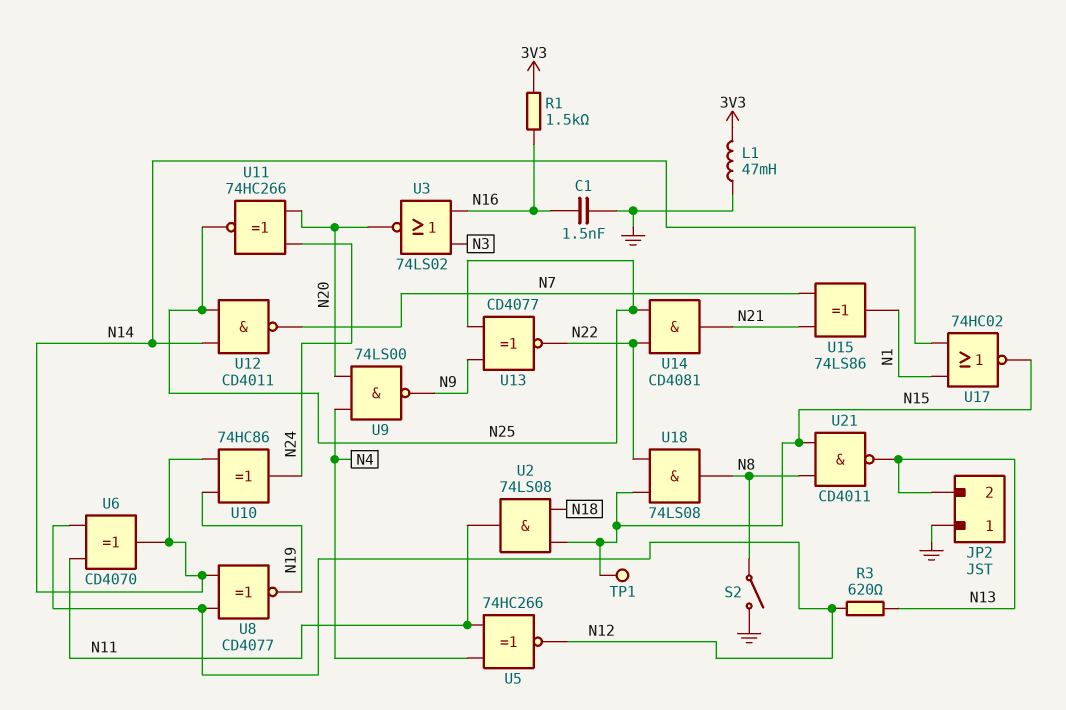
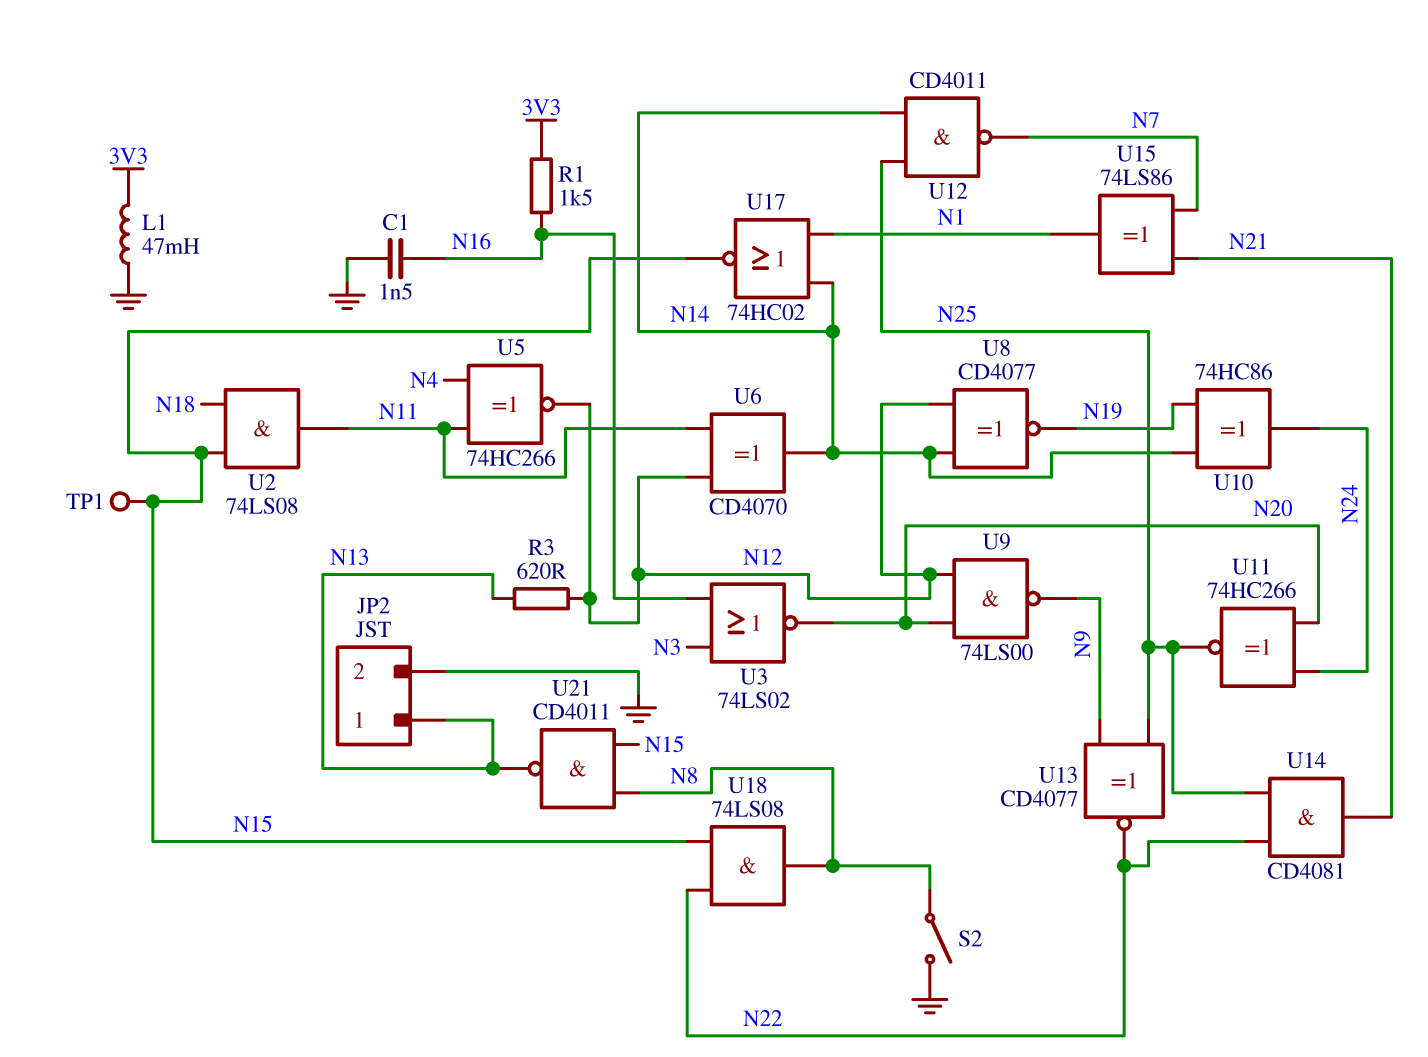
JP2 pin 1: GND -> N13
JP2 pin 2: N13 -> GND
U9: NAND 74LS00 (in N4, in N20, out N9) -> NAND 74LS00 (in N12, in N20, out N9)

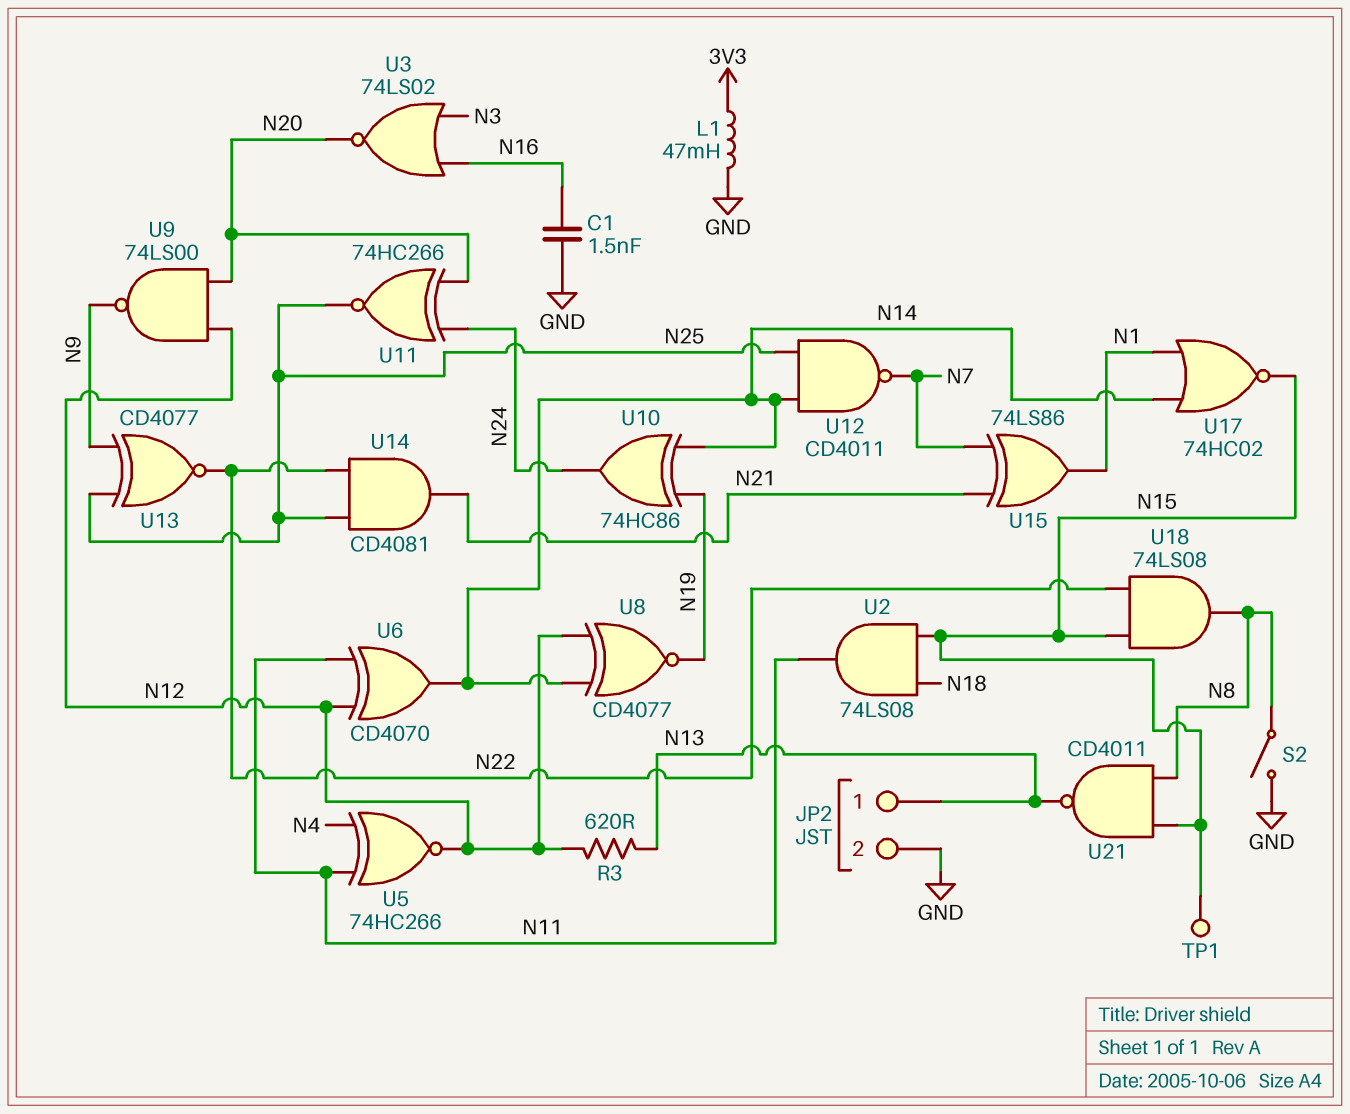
R1: 1.5k (3V3, N16) -> none

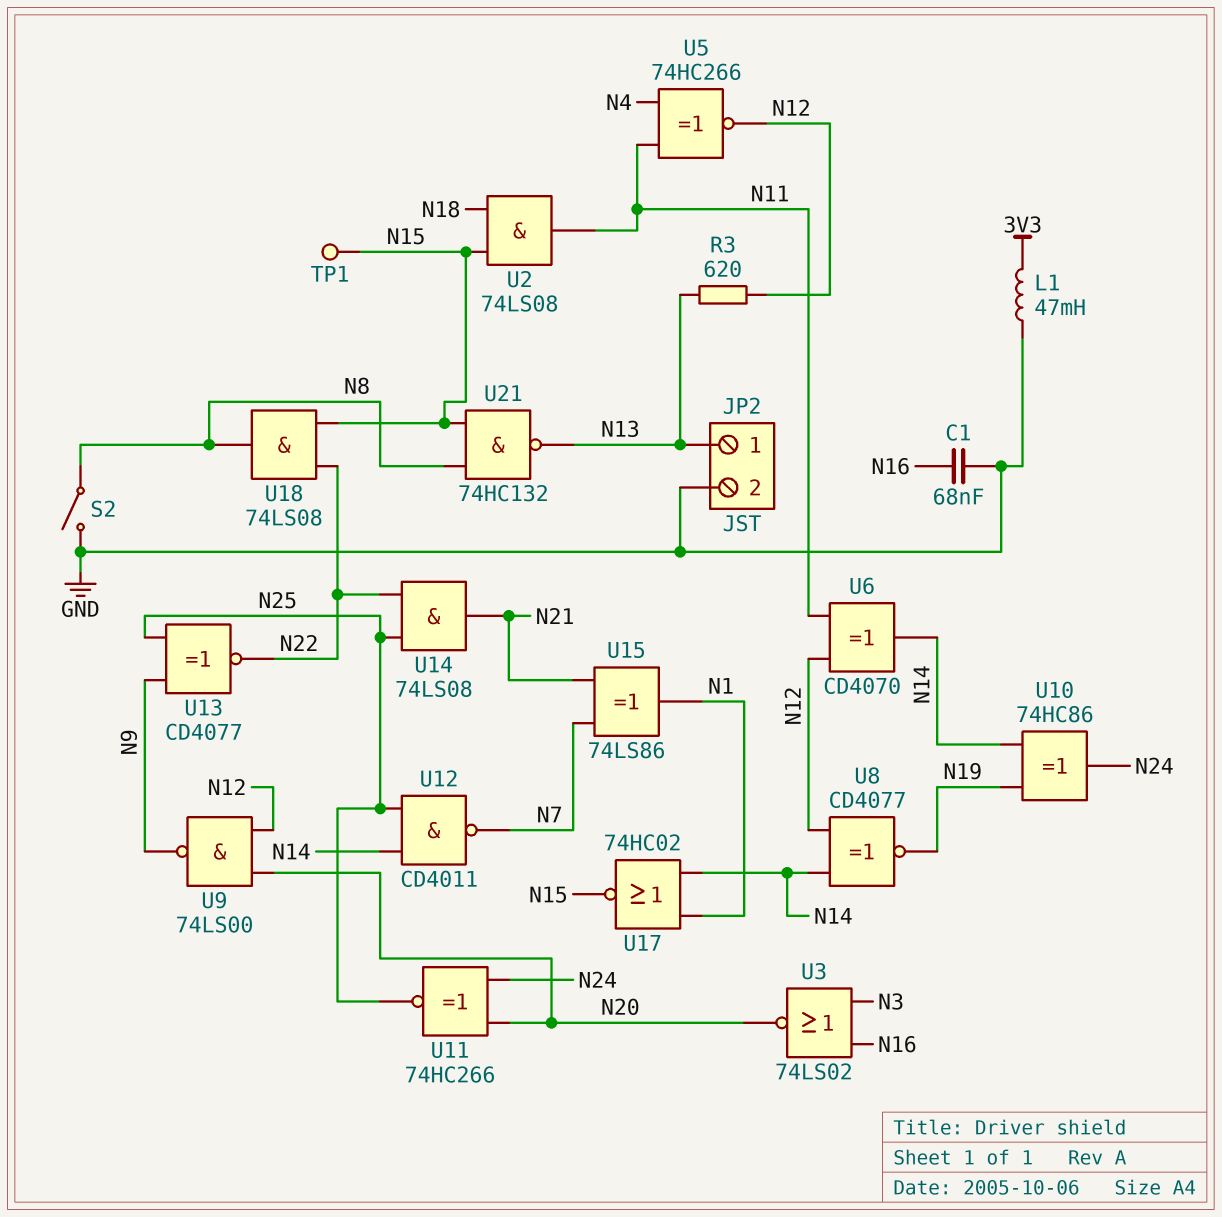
C1: 1.5nF (GND, N16) -> 68nF (GND, N16)
U14: AND CD4081 (in N22, in N25, out N21) -> AND 74LS08 (in N22, in N25, out N21)
U21: NAND CD4011 (in N8, in N15, out N13) -> NAND 74HC132 (in N8, in N15, out N13)

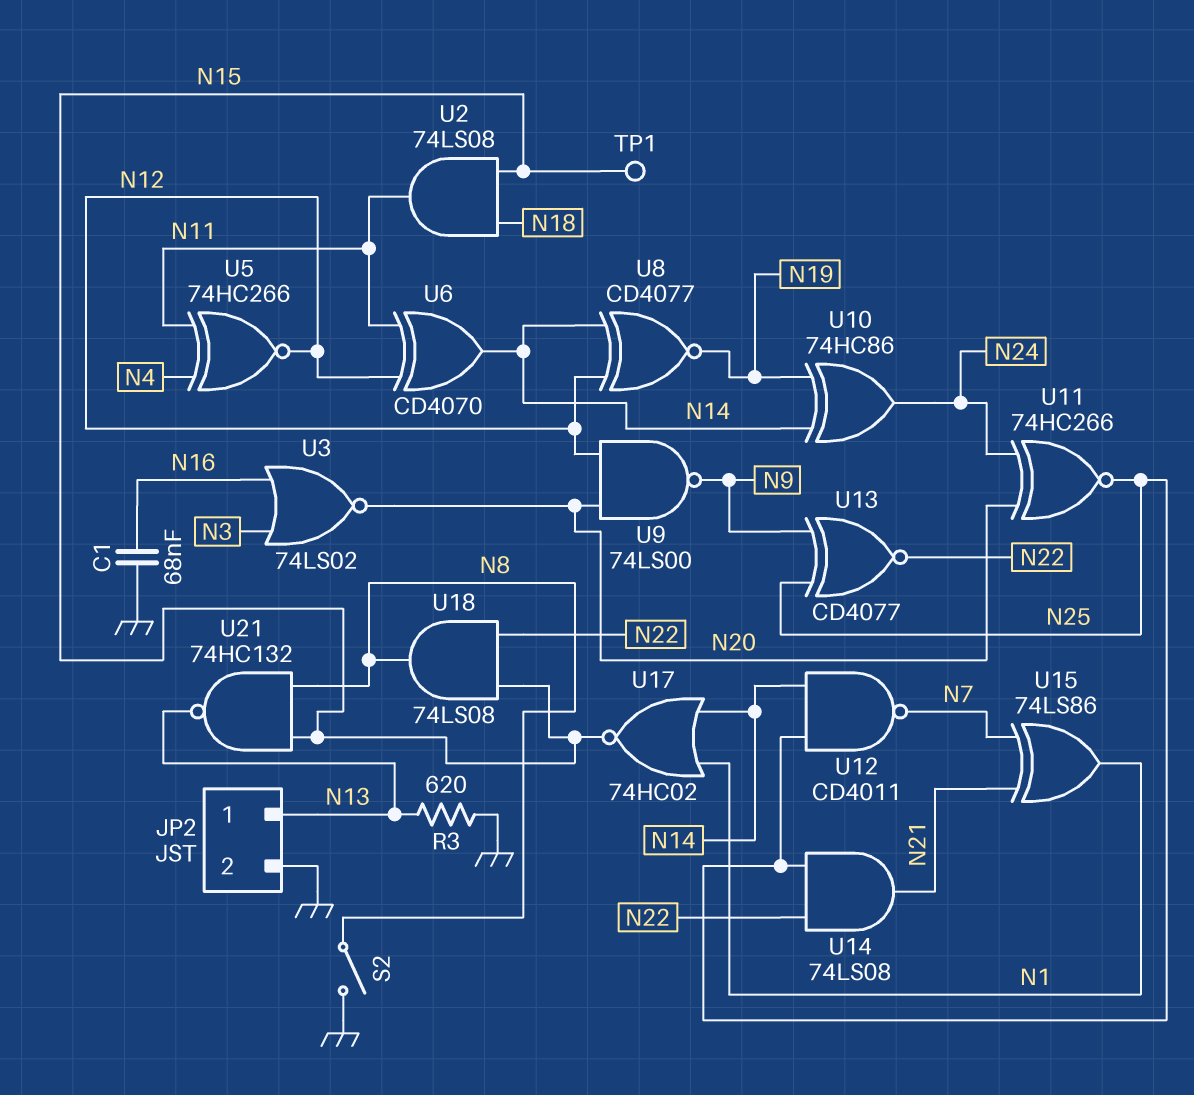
L1: 47mH (3V3, GND) -> none
R3: 620 (N12, N13) -> 620 (GND, N13)

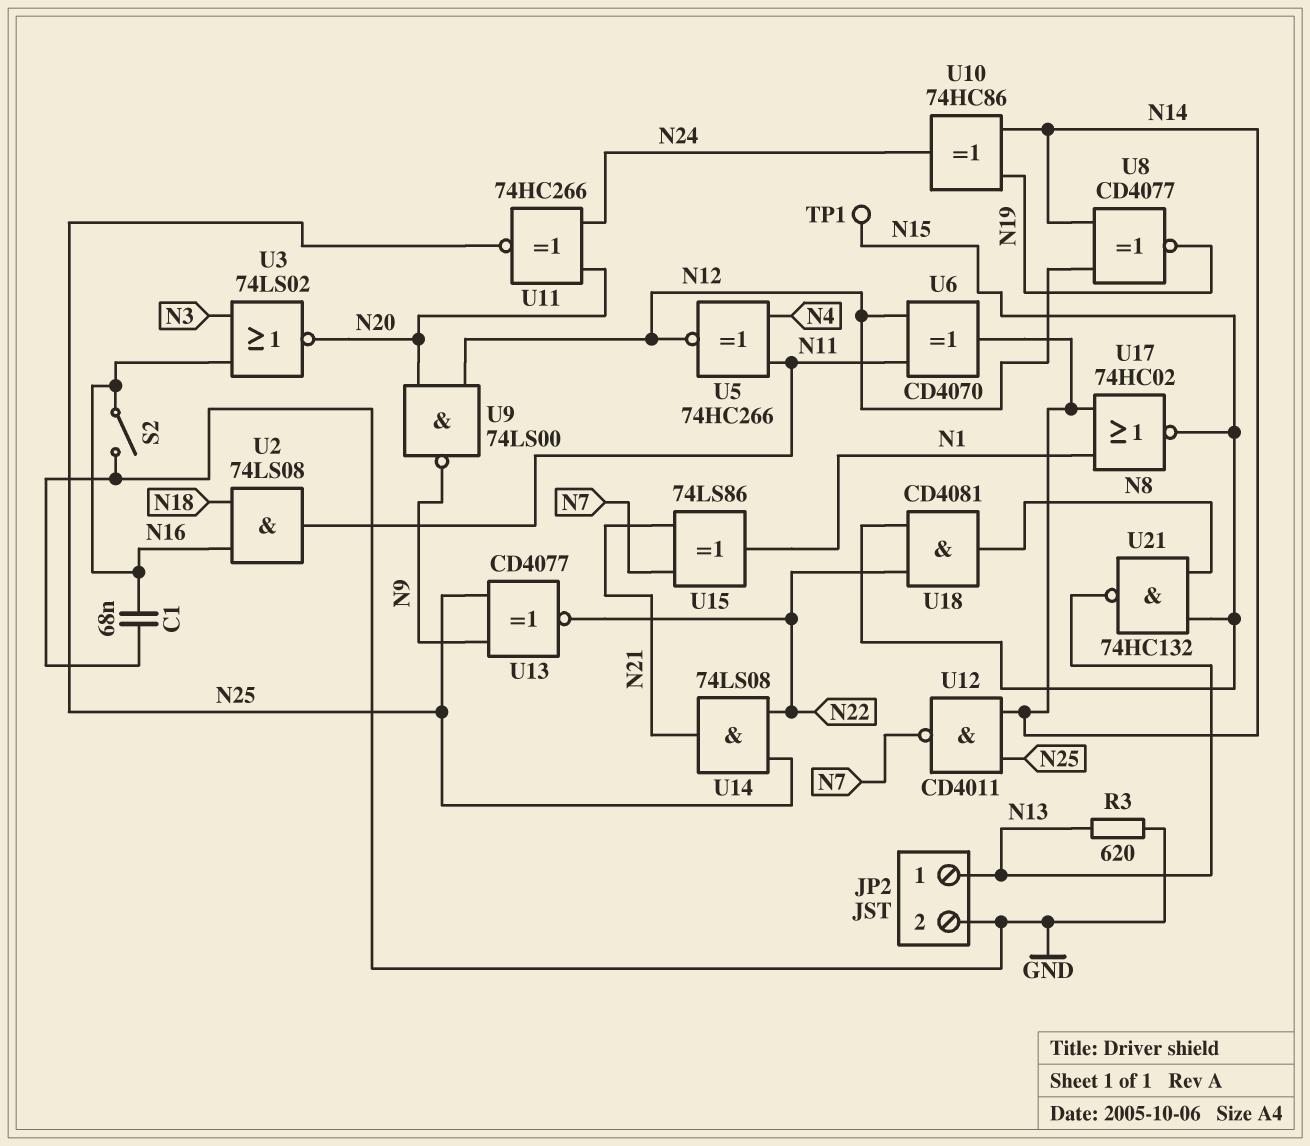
S2: switch (GND, N8) -> switch (GND, N16)
U2: AND 74LS08 (in N15, in N18, out N11) -> AND 74LS08 (in N16, in N18, out N11)
U18: AND 74LS08 (in N15, in N22, out N8) -> AND CD4081 (in N15, in N22, out N8)

